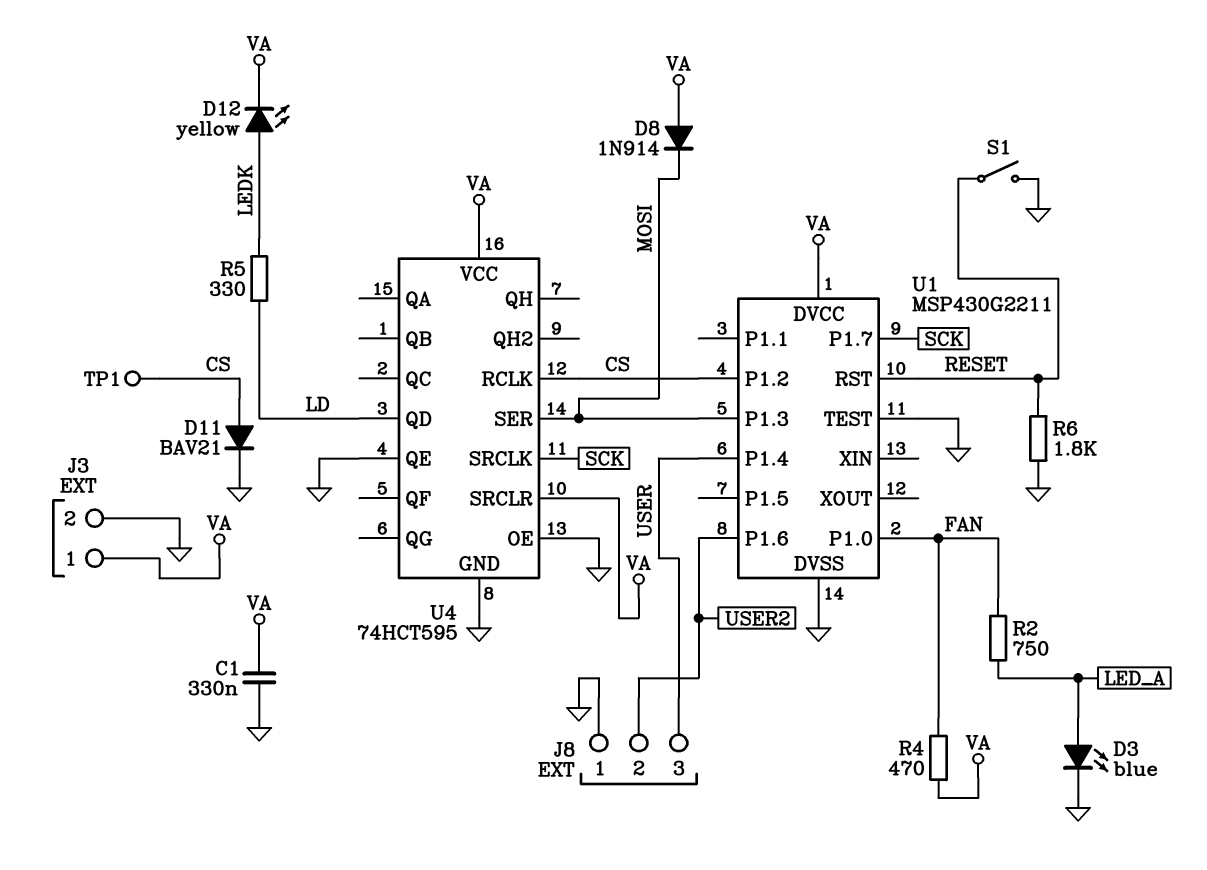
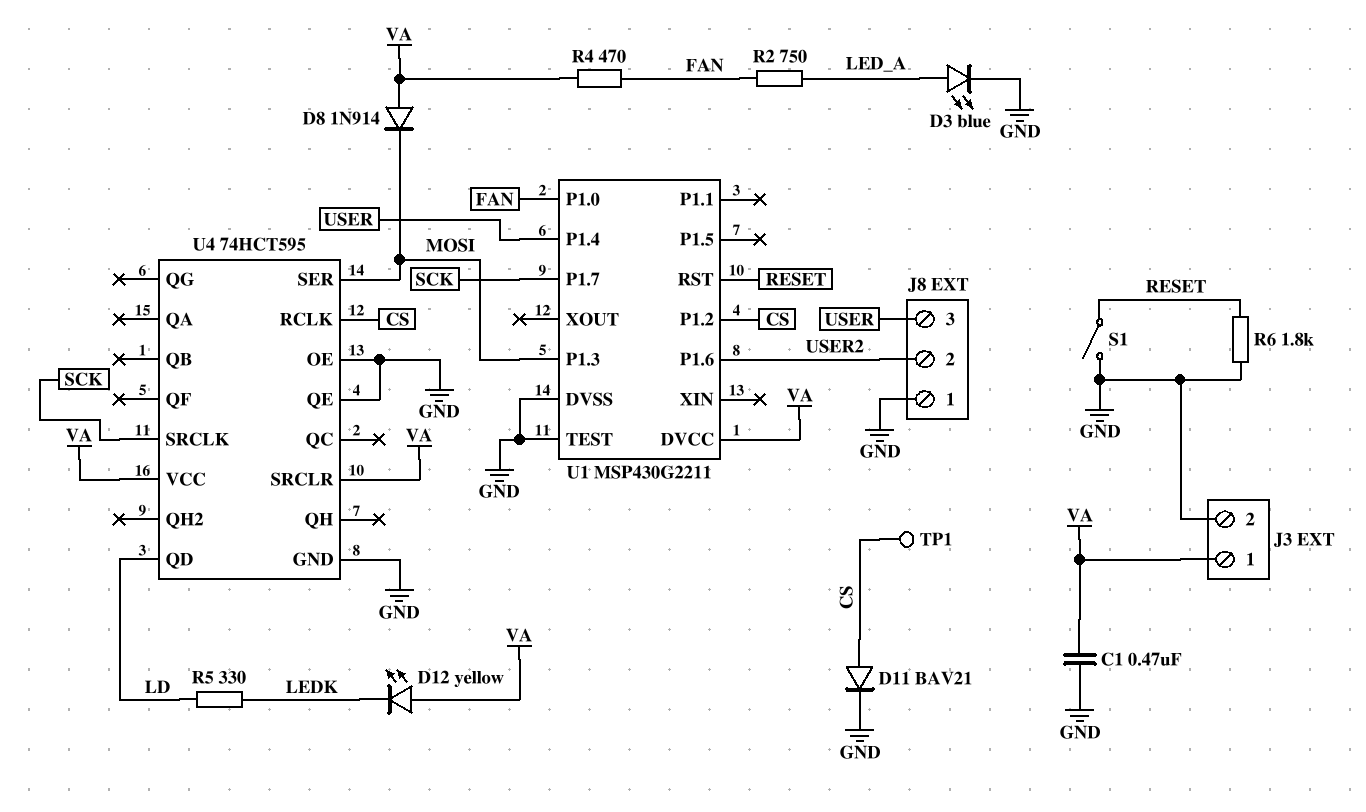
C1: 330nF (GND, VA) -> 470nF (GND, VA)
D12: LED yellow (A LEDK, K VA) -> LED yellow (A VA, K LEDK)

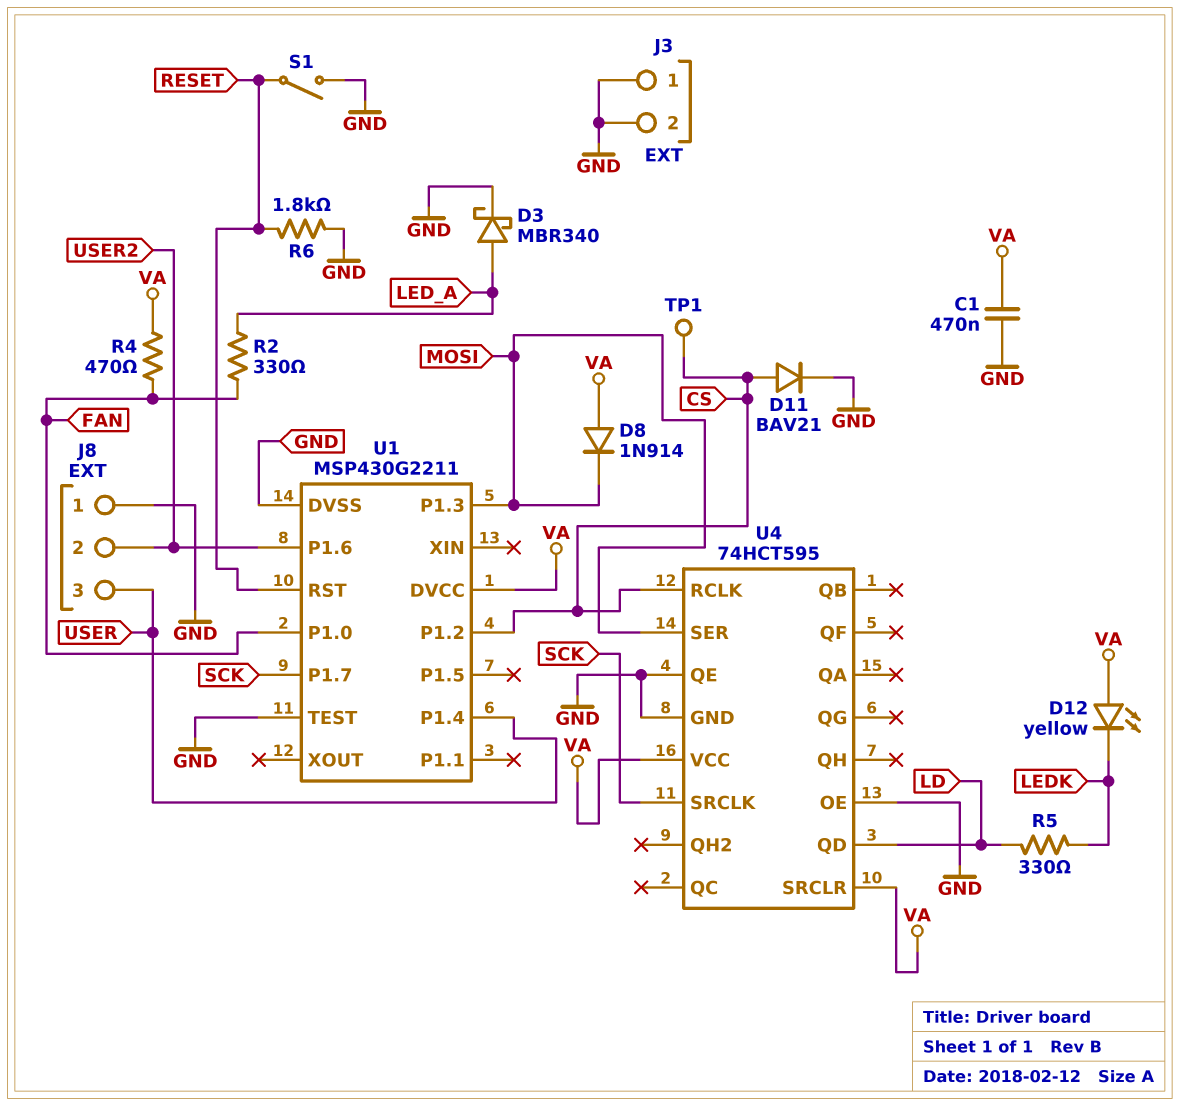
D3: LED blue (A LED_A, K GND) -> schottky MBR340 (A LED_A, K GND)
J3 pin 1: VA -> GND
R2: 750 (FAN, LED_A) -> 330 (FAN, LED_A)

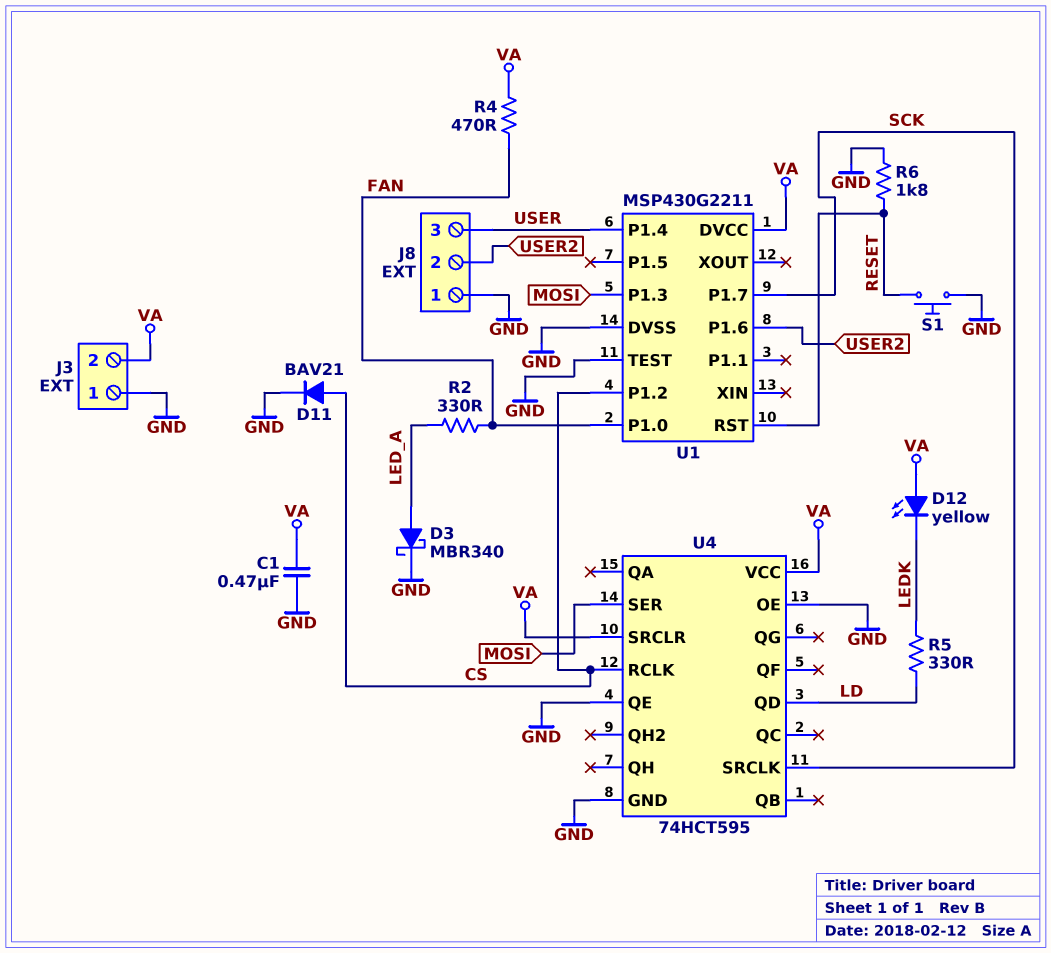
D8: diode 1N914 (A VA, K MOSI) -> none
J3 pin 2: GND -> VA
S1: switch (GND, RESET) -> button (GND, RESET)
TP1: test point (CS) -> none

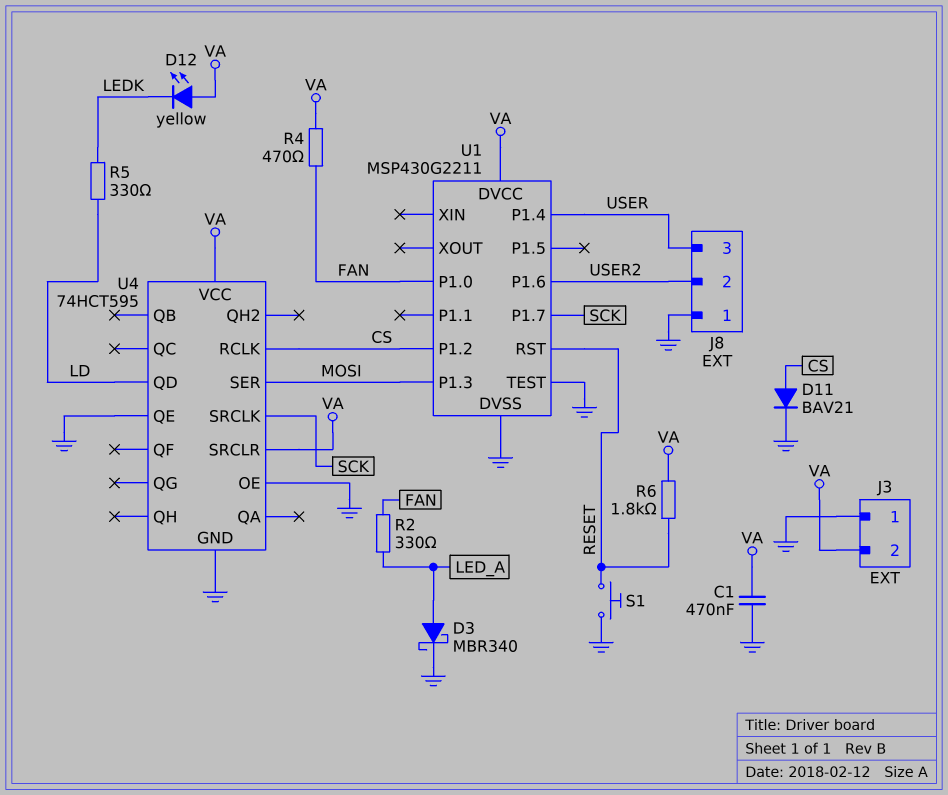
R6: 1.8k (GND, RESET) -> 1.8k (RESET, VA)

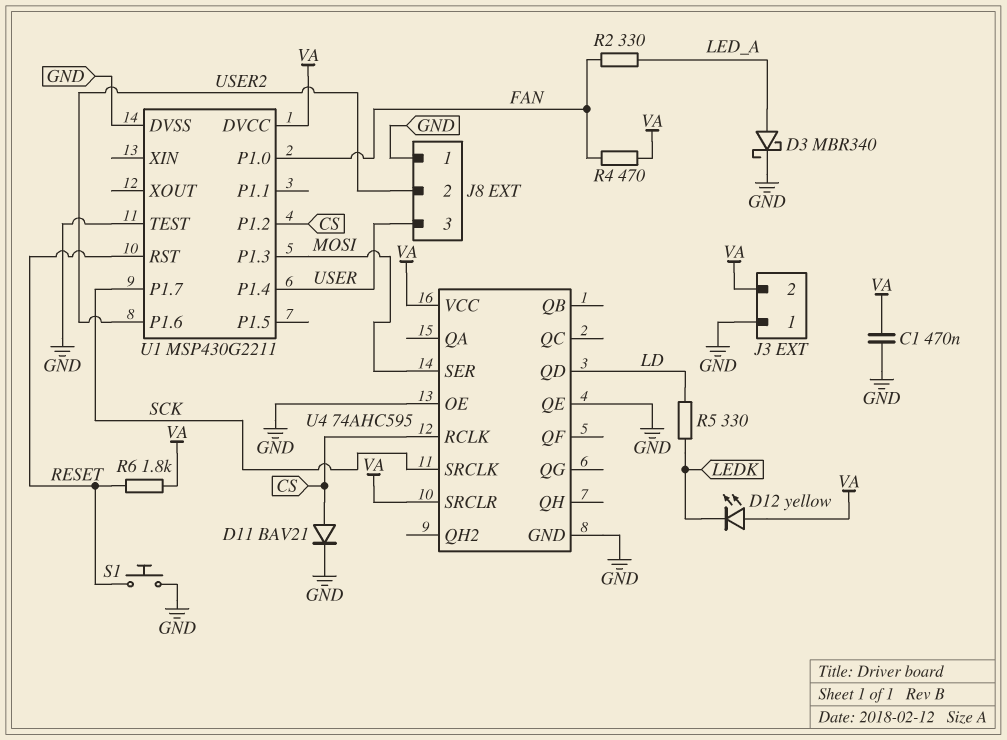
U4: 74HCT595 -> 74AHC595

